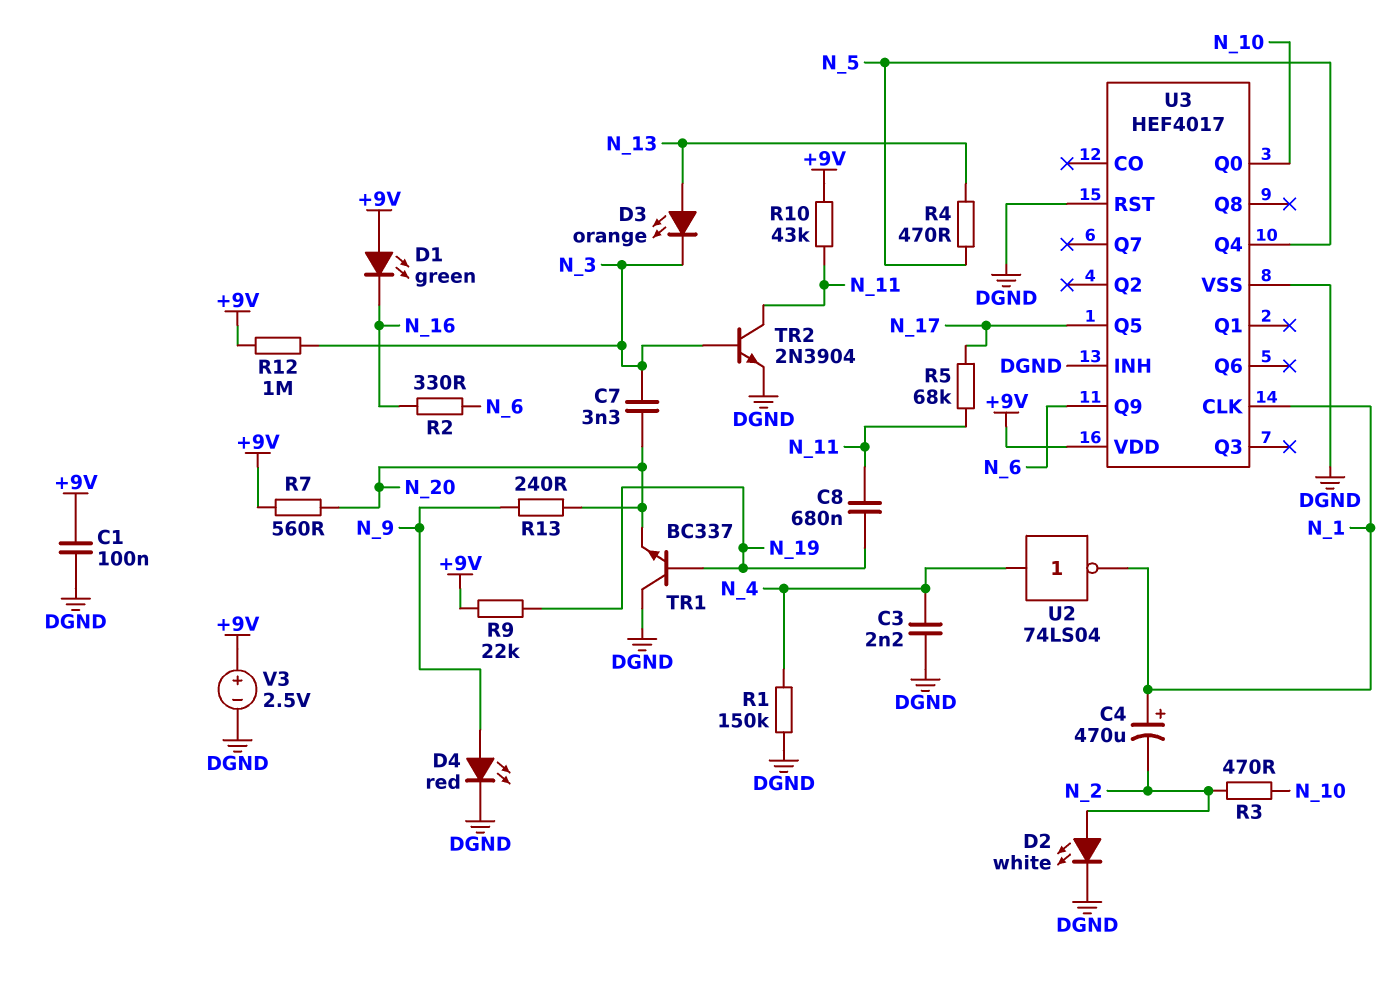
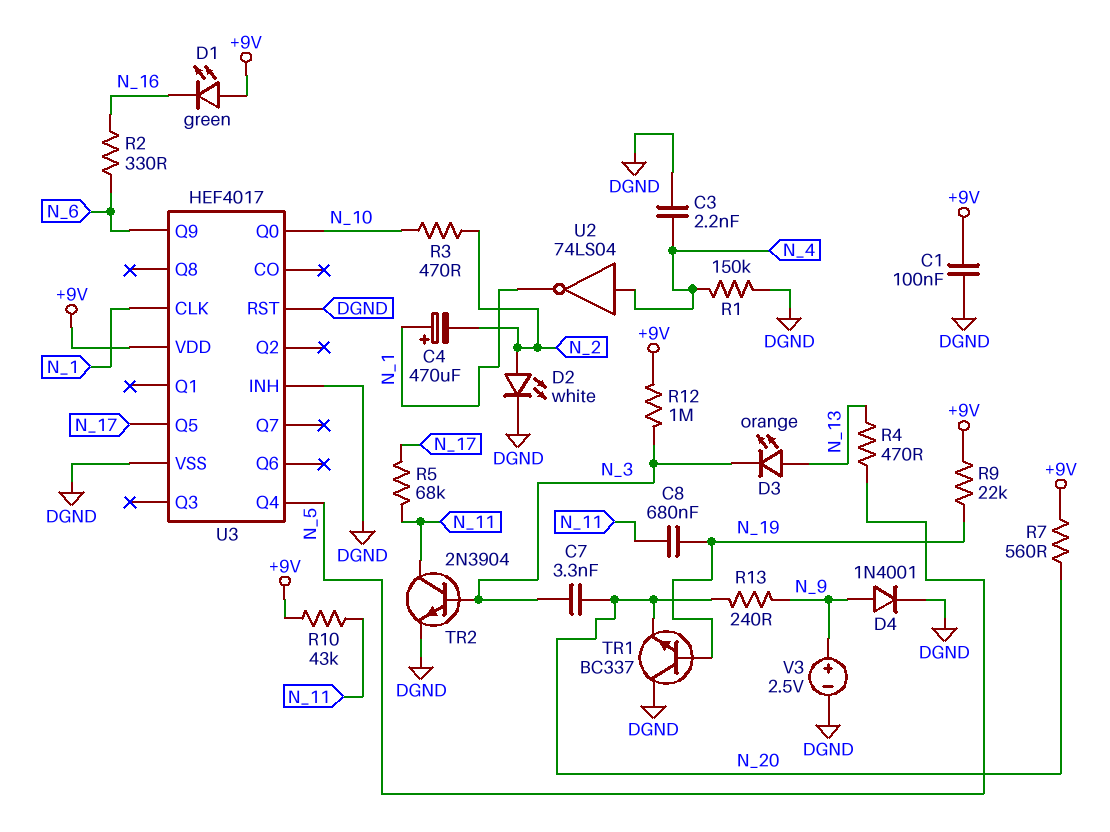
D4: LED red (A N_9, K DGND) -> diode 1N4001 (A N_9, K DGND)
V3: 2.5V (plus +9V, minus DGND) -> 2.5V (plus N_9, minus DGND)

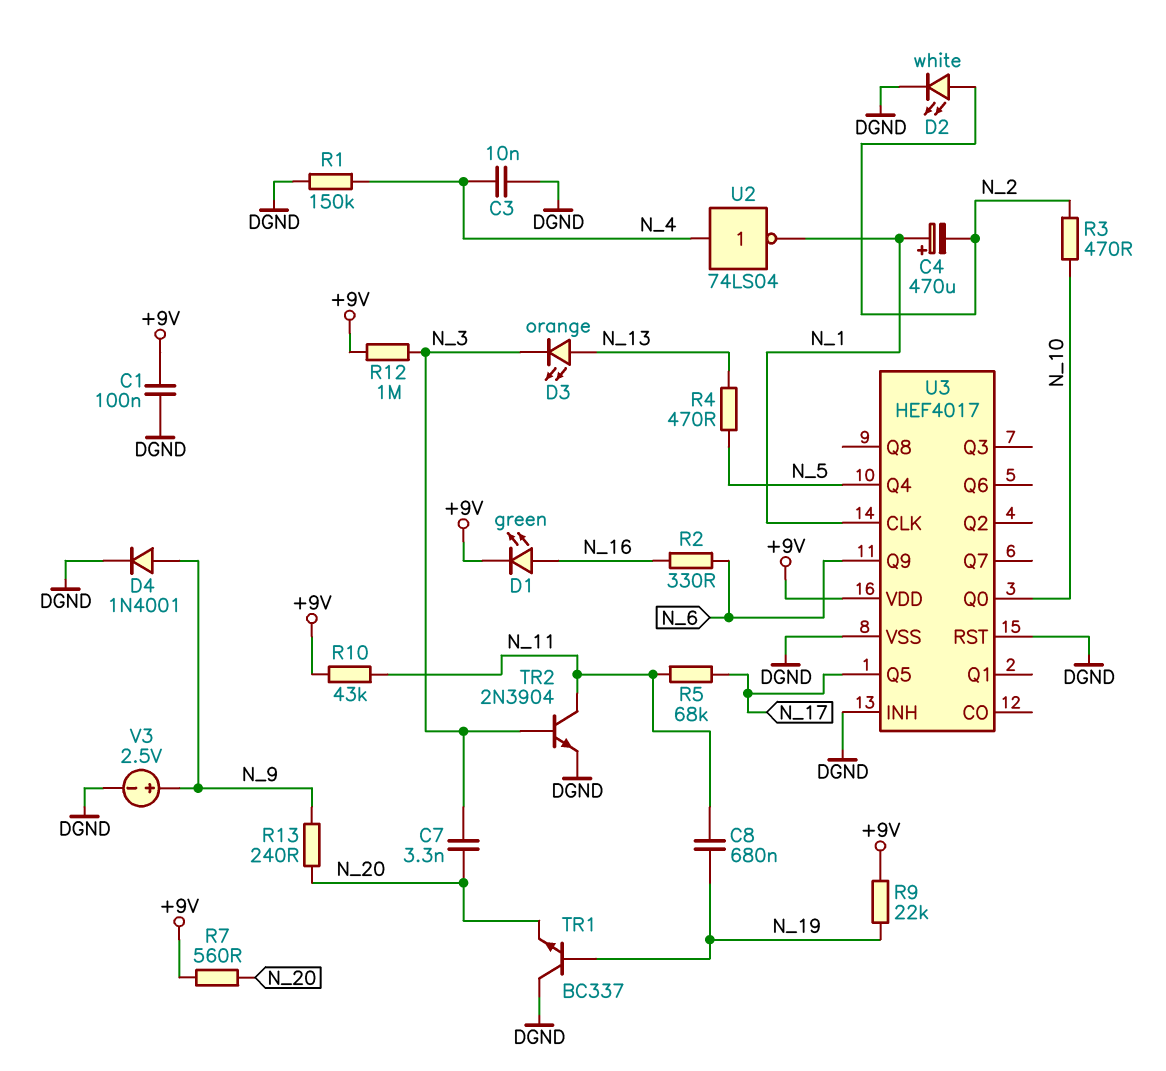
C3: 2.2nF (DGND, N_4) -> 10nF (DGND, N_4)
D1: LED green (A +9V, K N_16) -> LED green (A N_16, K +9V)

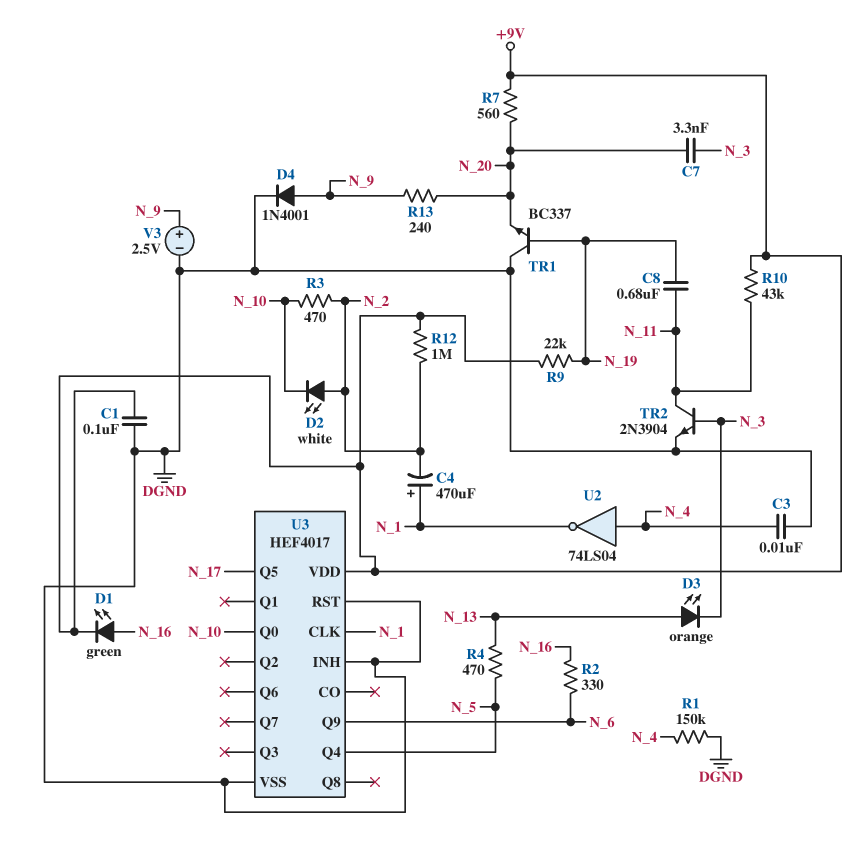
D2: LED white (A N_2, K DGND) -> LED white (A N_2, K N_10)
R5: 68k (N_11, N_17) -> none
R12: 1M (+9V, N_3) -> 1M (+9V, N_2)

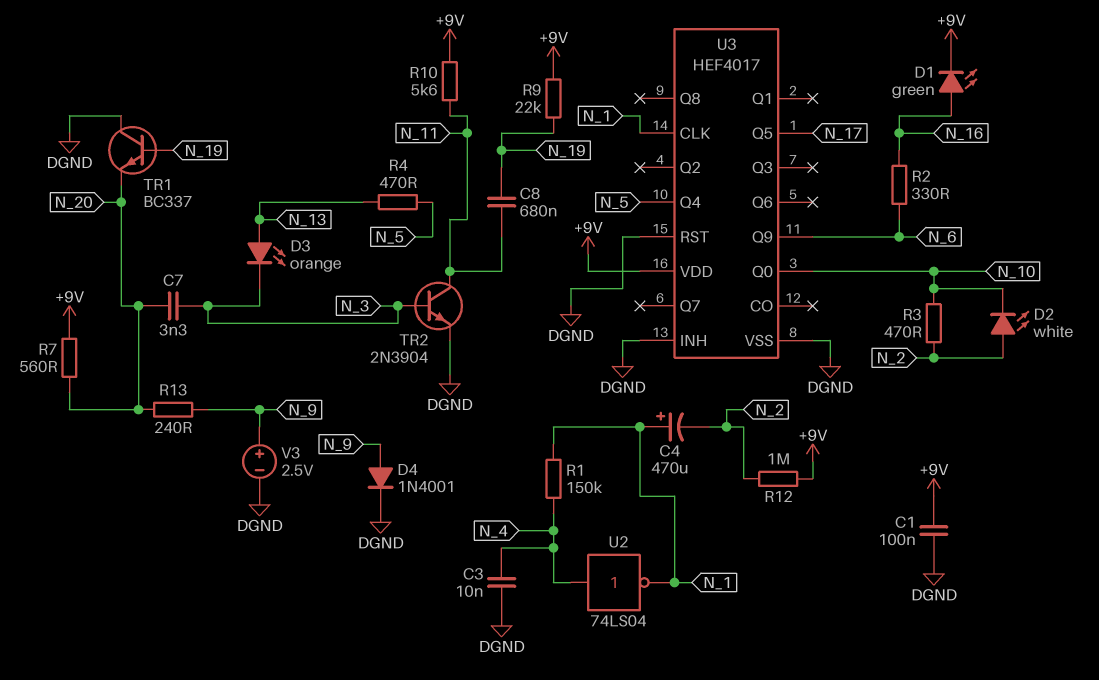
R1: 150k (DGND, N_4) -> 150k (N_1, N_4)
R10: 43k (+9V, N_11) -> 5.6k (+9V, N_11)

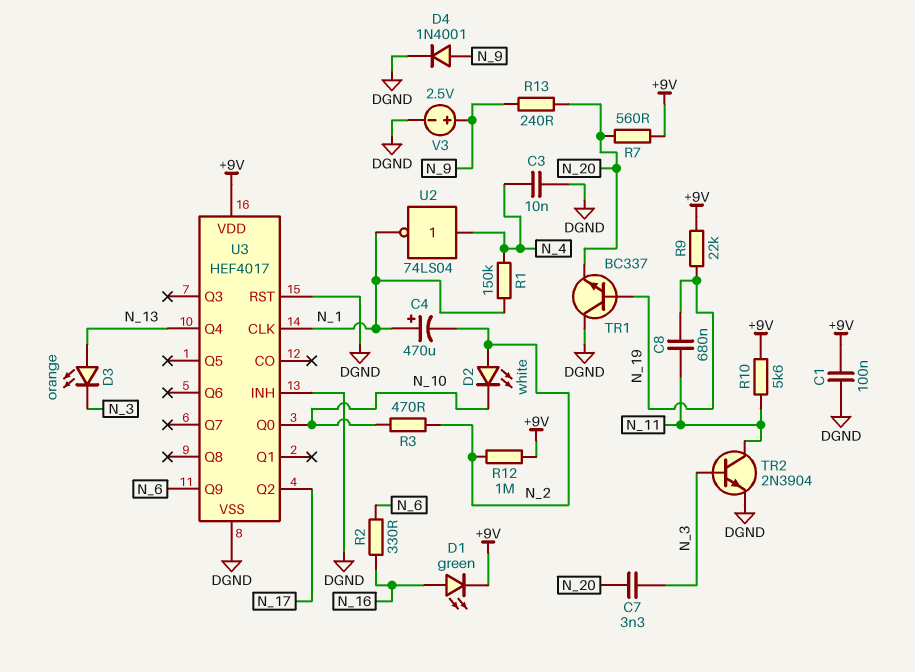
R4: 470 (N_5, N_13) -> none
U3 pin Q2: none -> N_17
U3 pin Q4: N_5 -> N_13
U3 pin Q5: N_17 -> none

